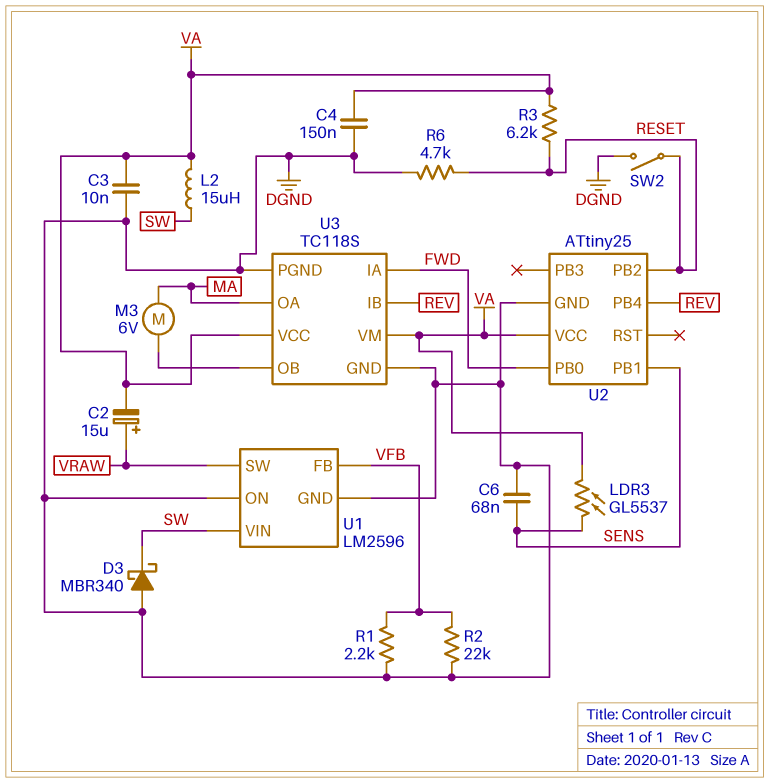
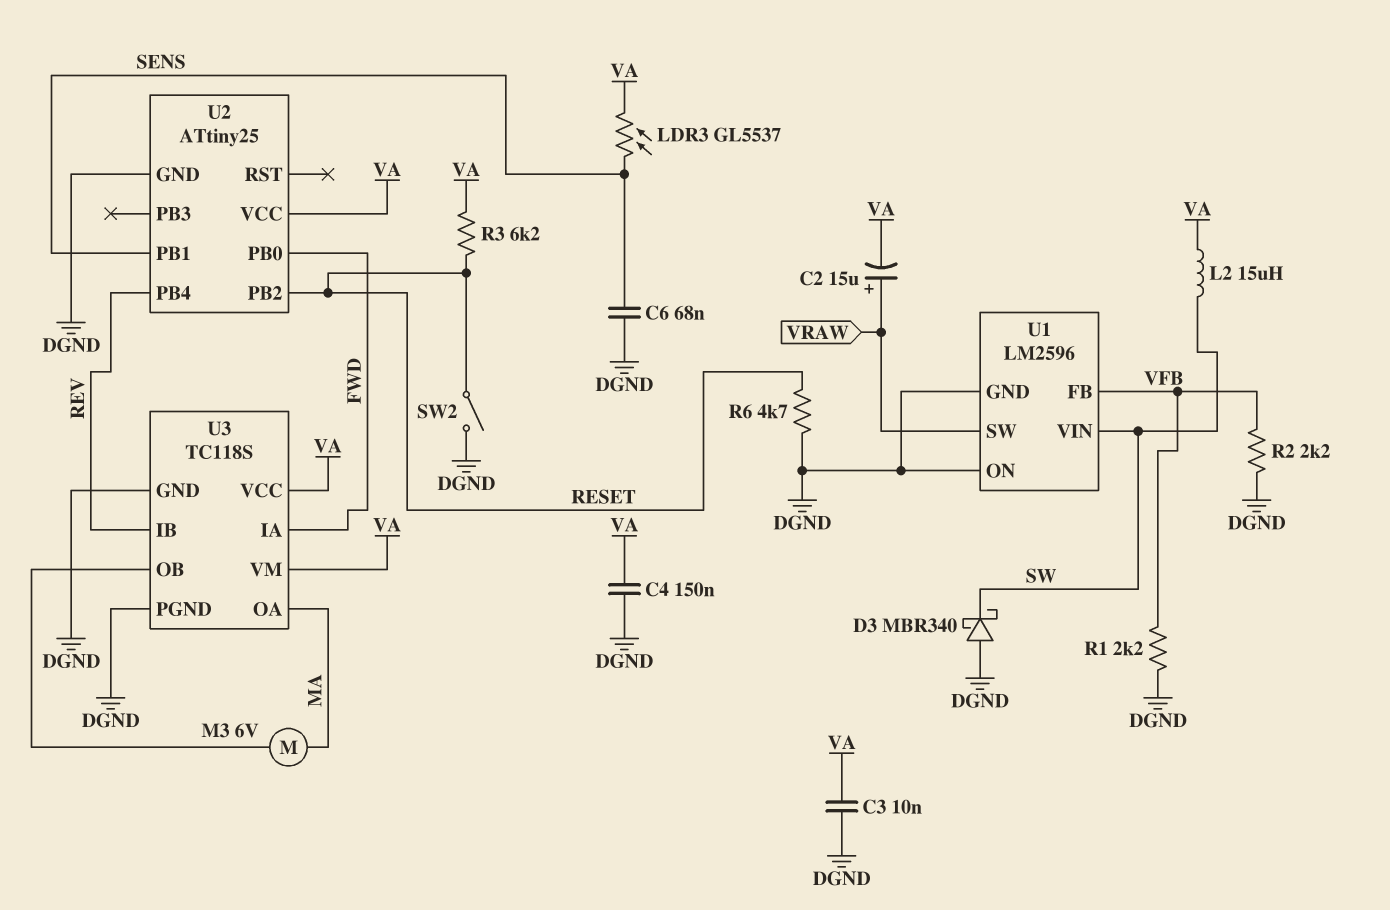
R2: 22k (DGND, VFB) -> 2.2k (DGND, VFB)

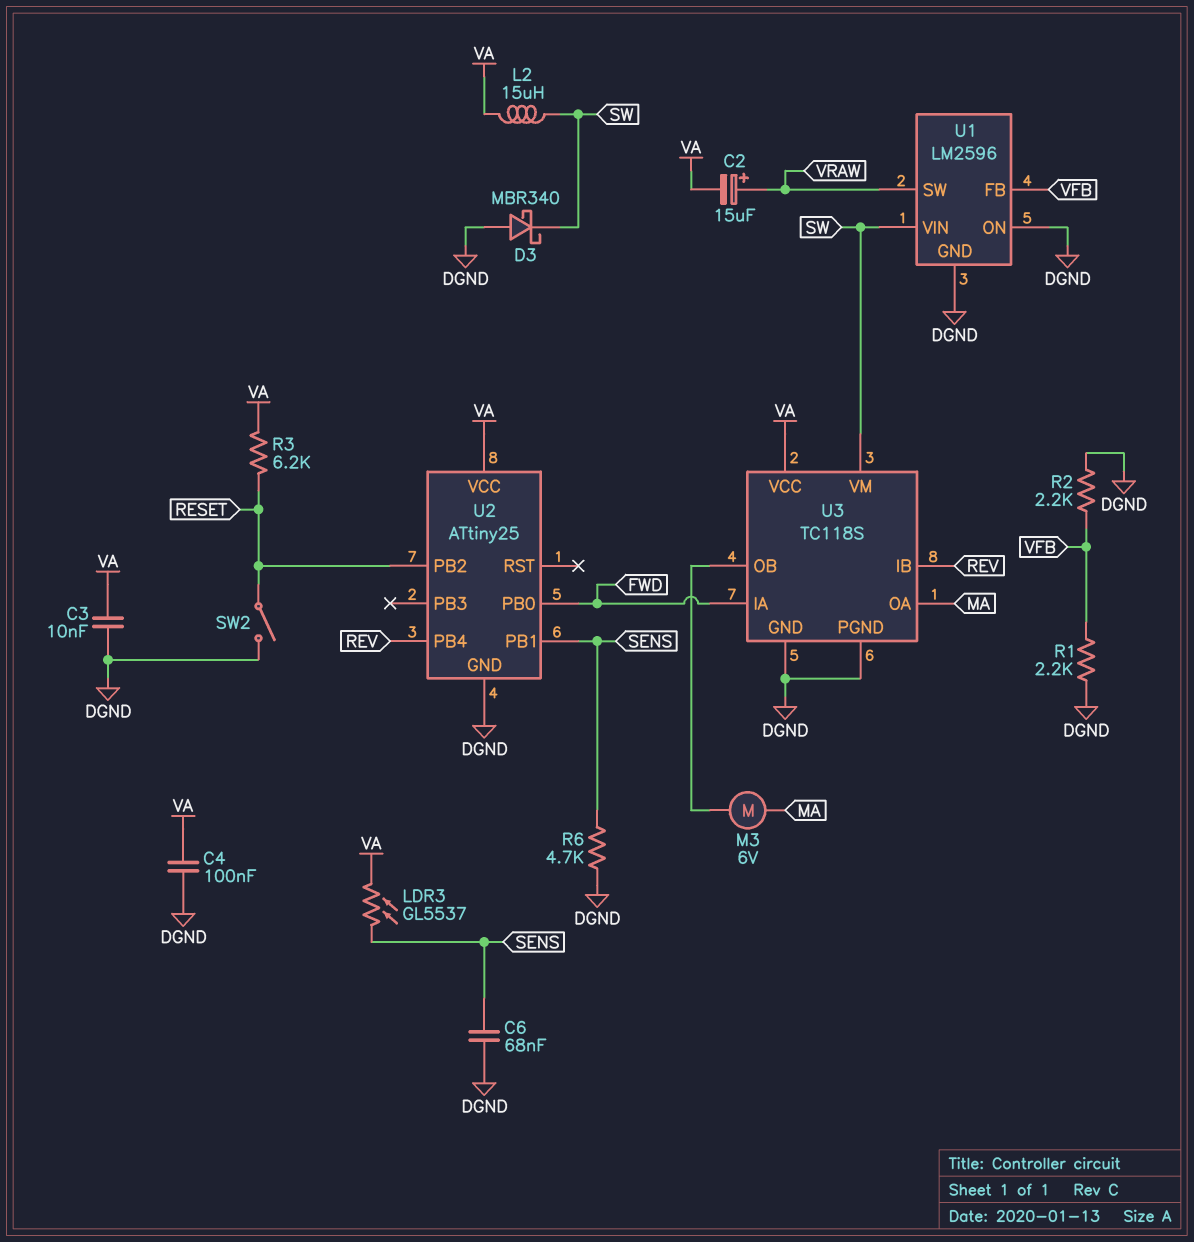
C4: 150nF (DGND, VA) -> 100nF (DGND, VA)
R6: 4.7k (DGND, RESET) -> 4.7k (DGND, SENS)
U3 pin VM: VA -> SW

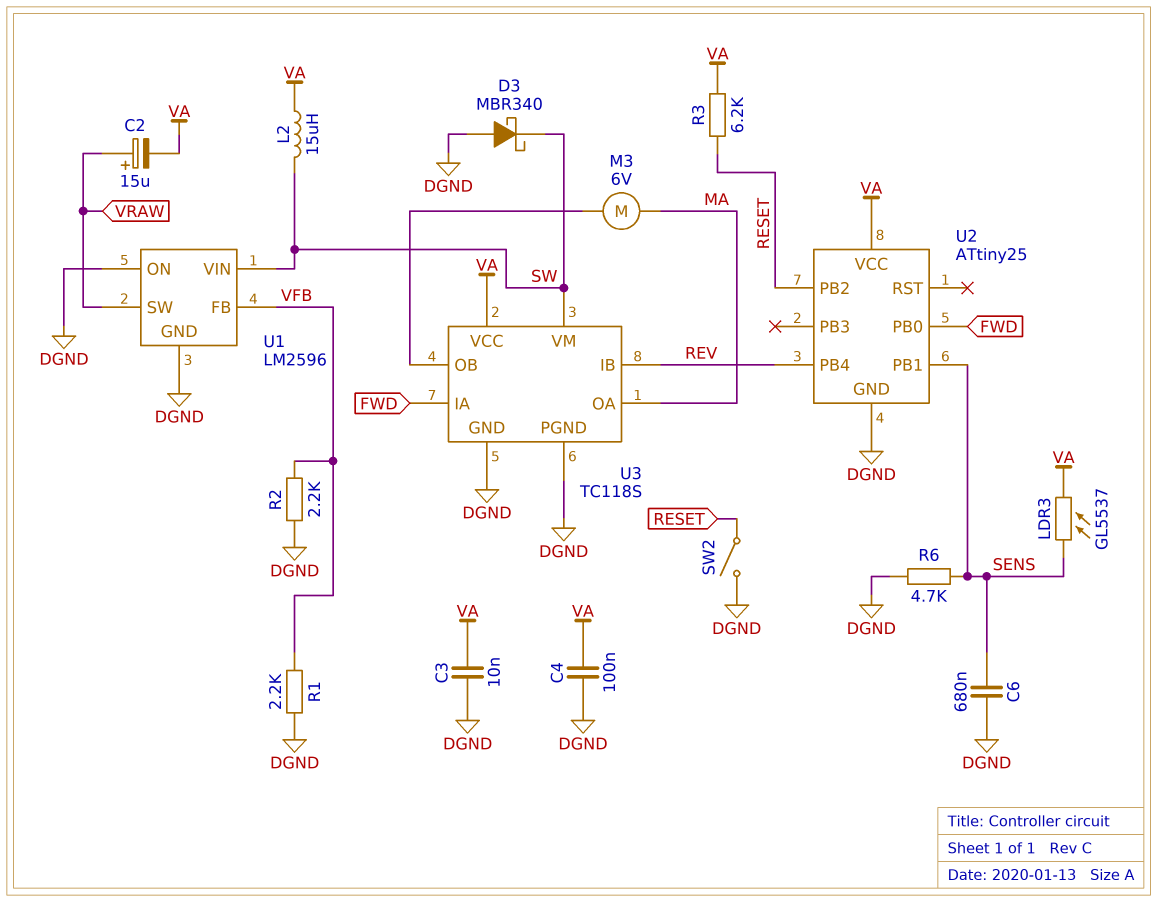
C6: 68nF (DGND, SENS) -> 680nF (DGND, SENS)

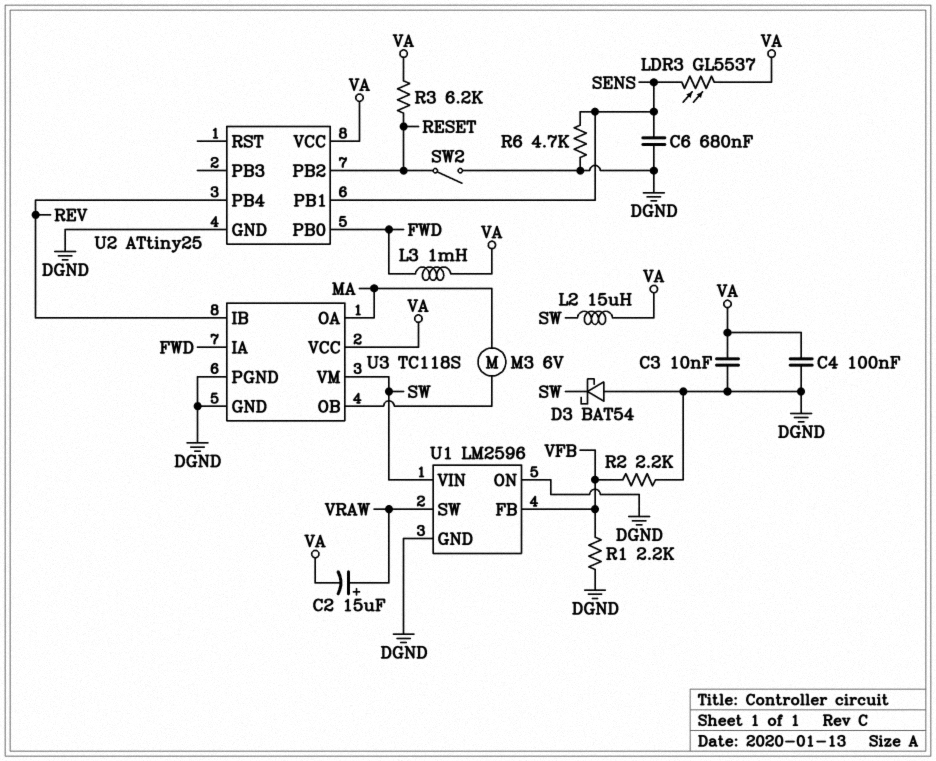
D3: schottky MBR340 (A DGND, K SW) -> schottky BAT54 (A DGND, K SW)
L3: none -> 1mH (FWD, VA)

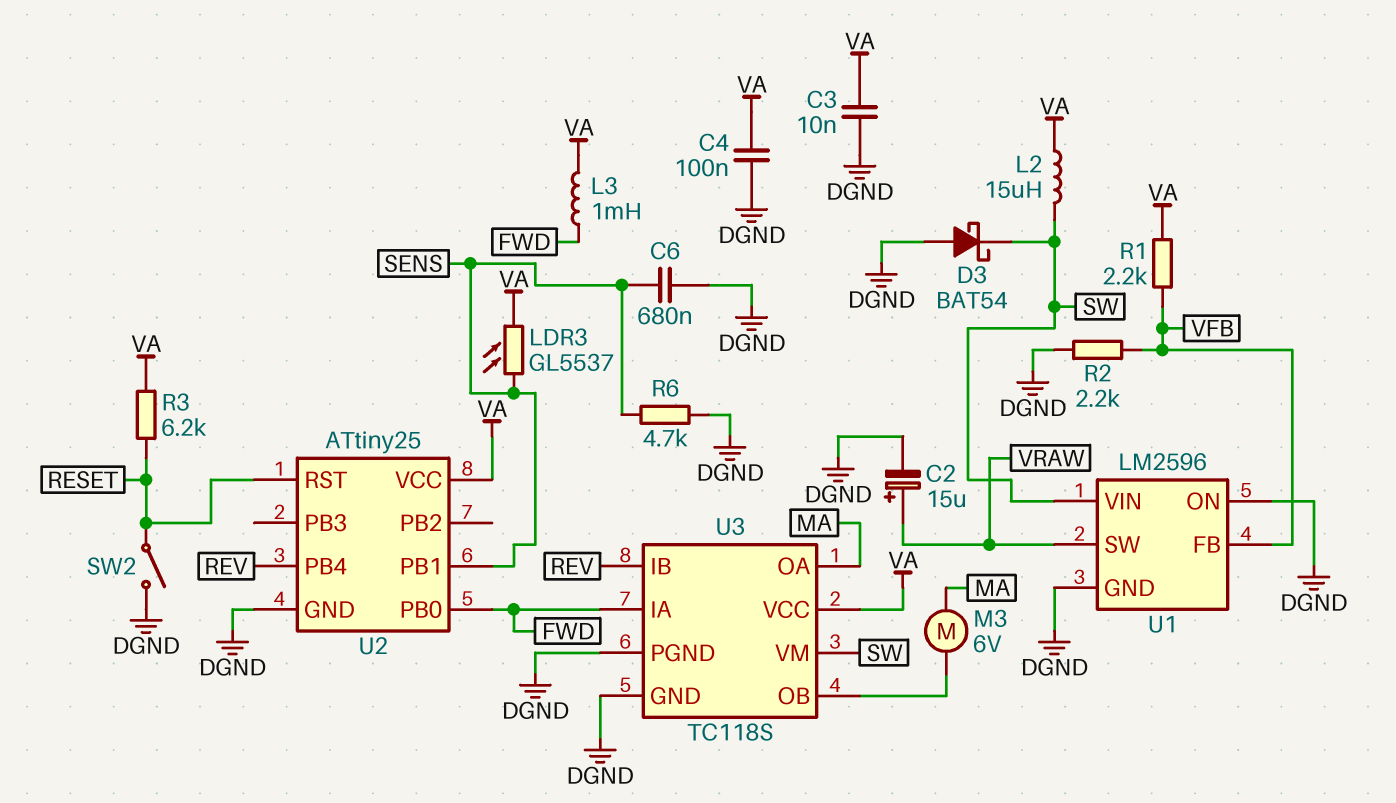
C2: 15uF (plus VRAW, minus VA) -> 15uF (plus VRAW, minus DGND)
R1: 2.2k (DGND, VFB) -> 2.2k (VA, VFB)
U2 pin PB2: RESET -> none
U2 pin RST: none -> RESET

